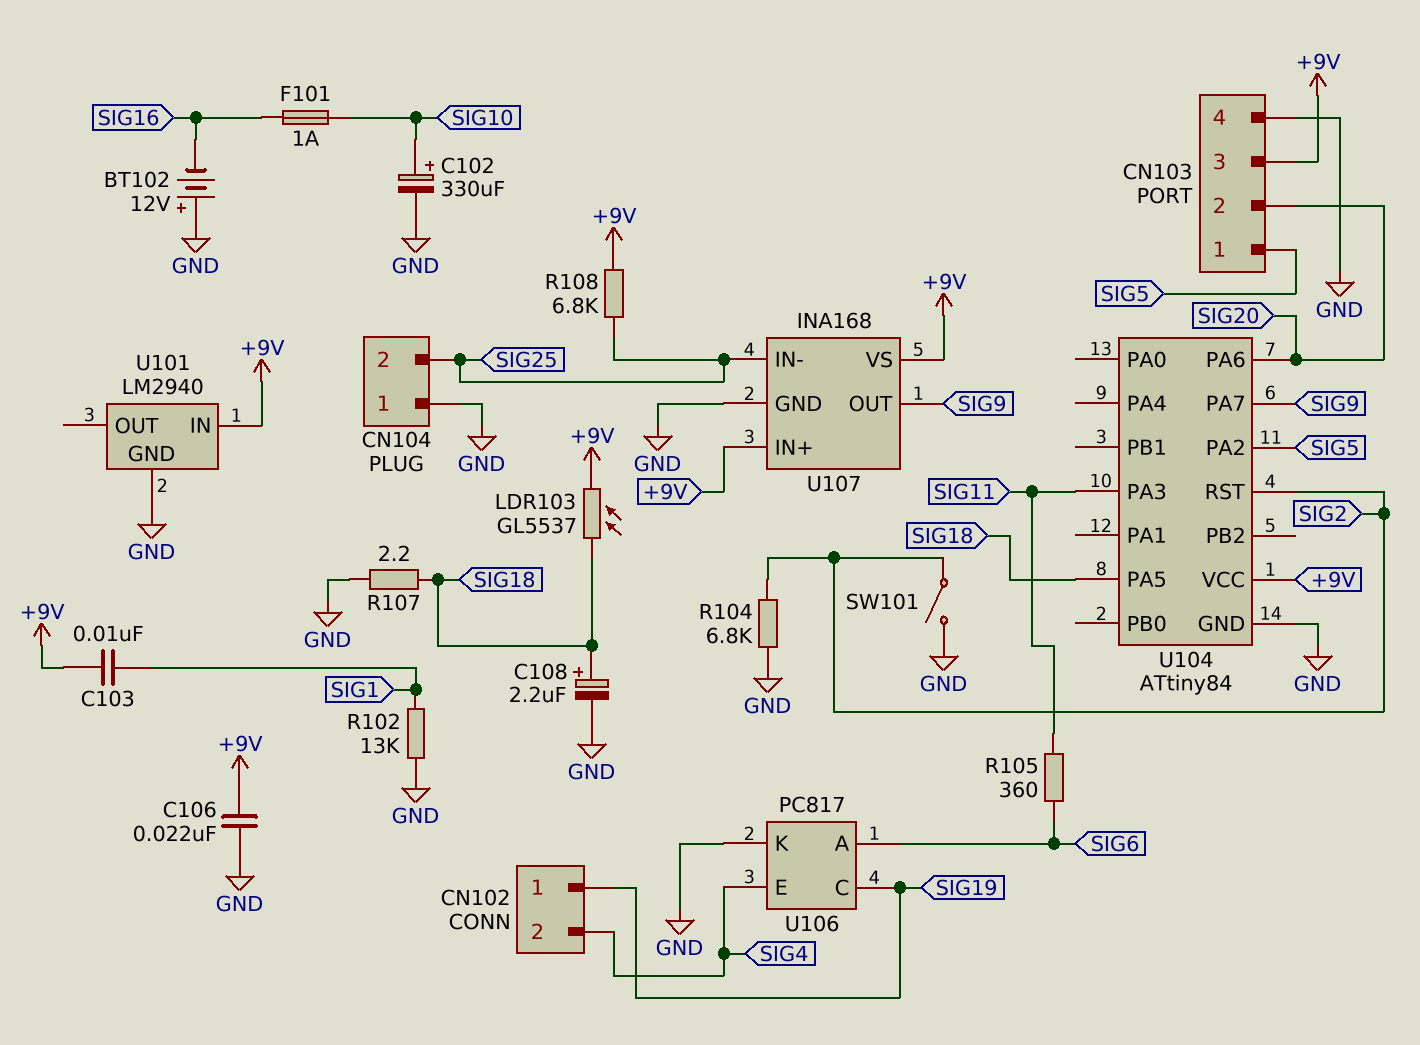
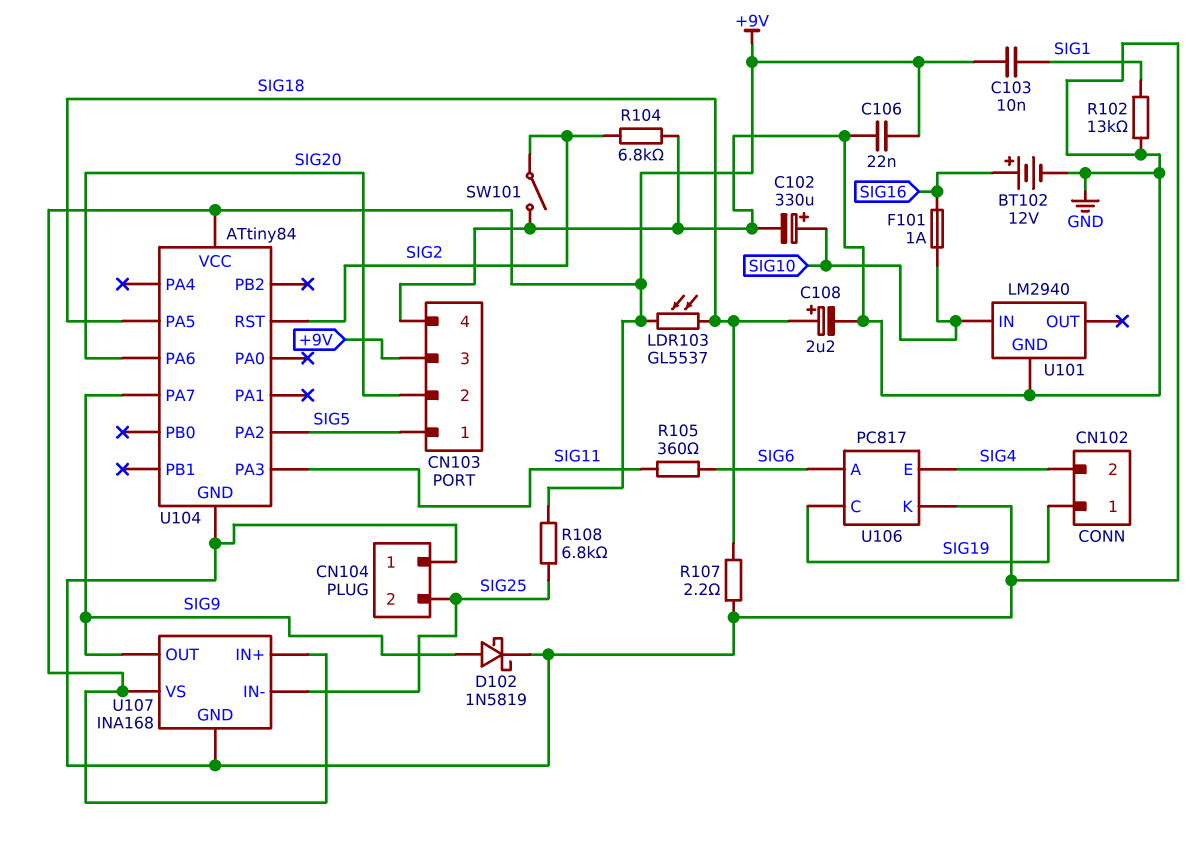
BT102: 12V (plus GND, minus SIG16) -> 12V (plus SIG16, minus GND)
D102: none -> schottky 1N5819 (A SIG9, K GND)
U101 pin IN: +9V -> SIG10

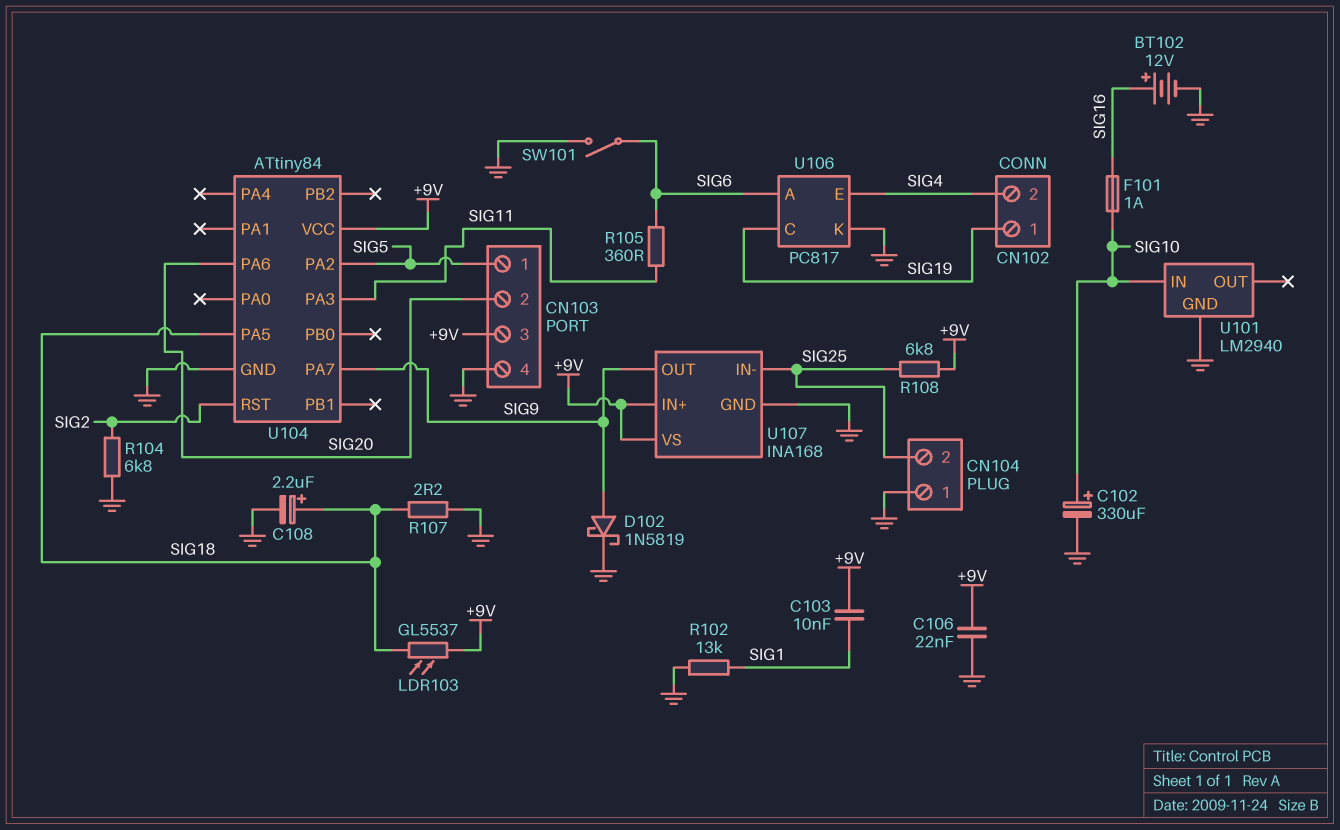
SW101: switch (GND, SIG2) -> switch (GND, SIG6)

